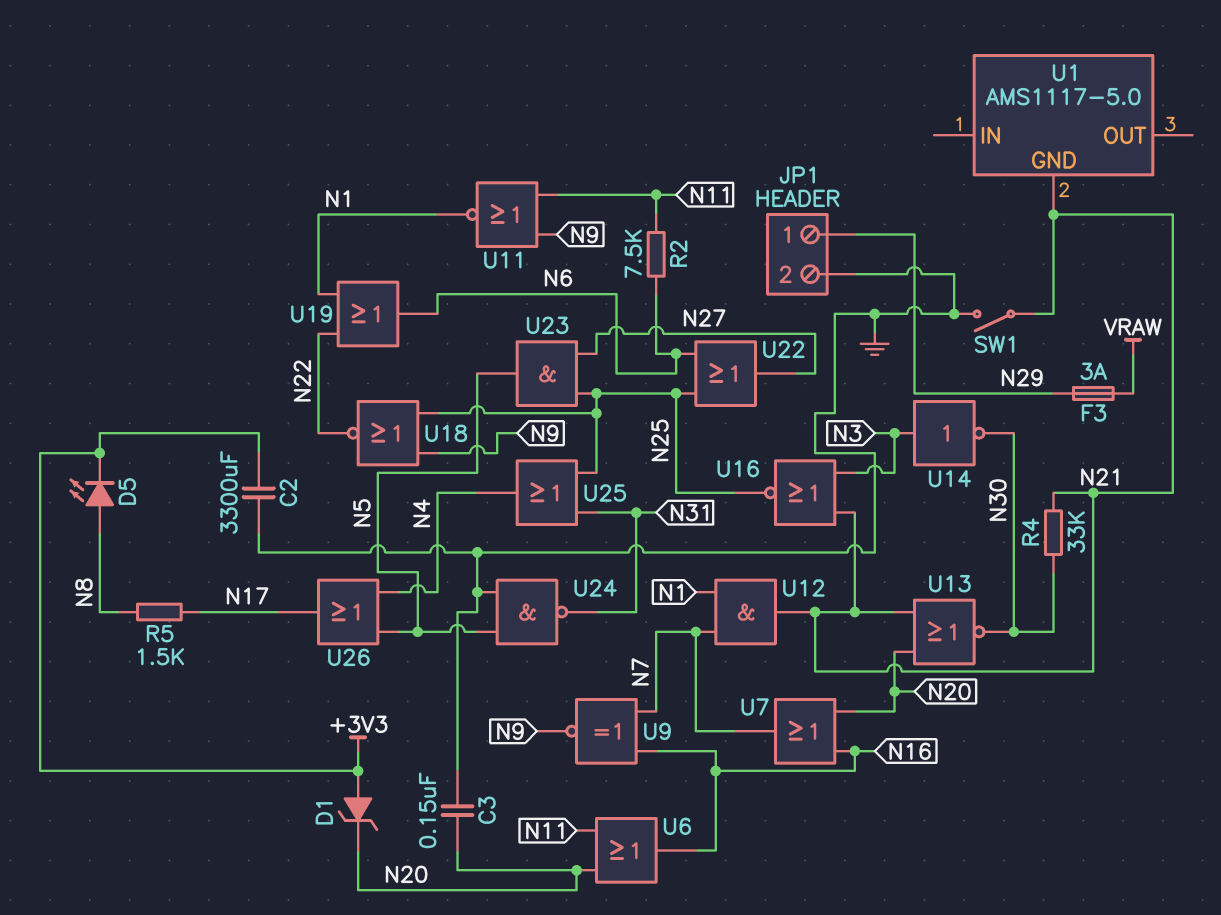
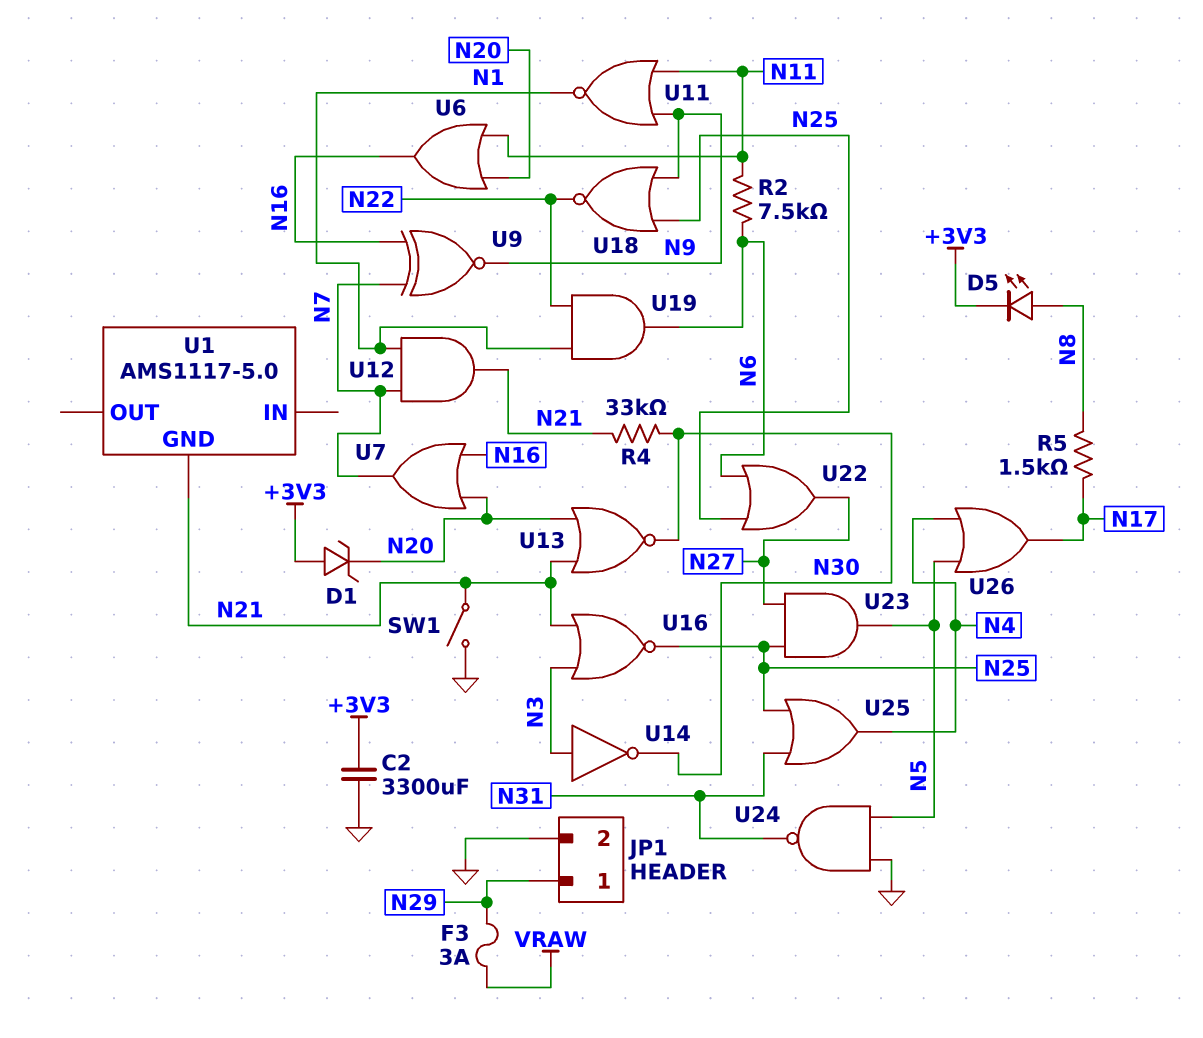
C3: 150nF (GND, N20) -> none
U19: OR (in N1, in N22, out N6) -> AND (in N1, in N22, out N6)

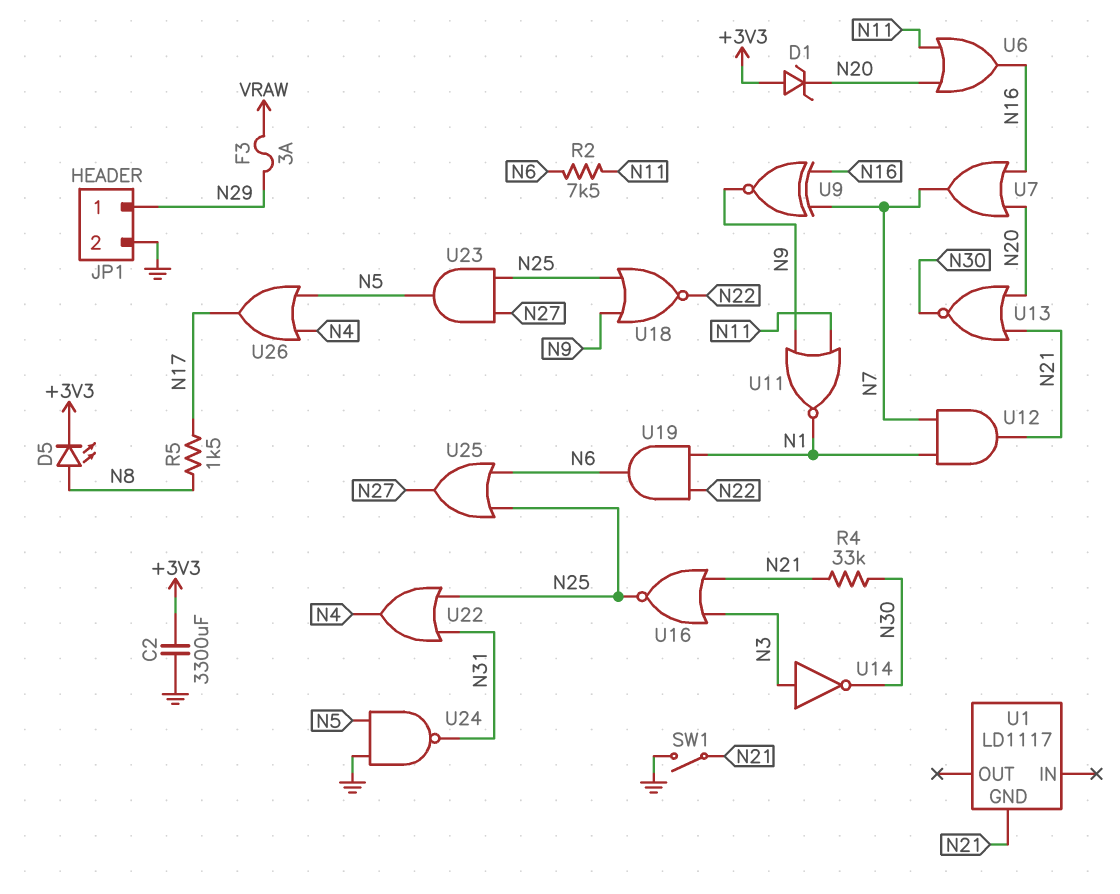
U1: AMS1117-5.0 -> LD1117
U22: OR (in N6, in N25, out N27) -> OR (in N25, in N31, out N4)
U25: OR (in N25, in N31, out N4) -> OR (in N6, in N25, out N27)

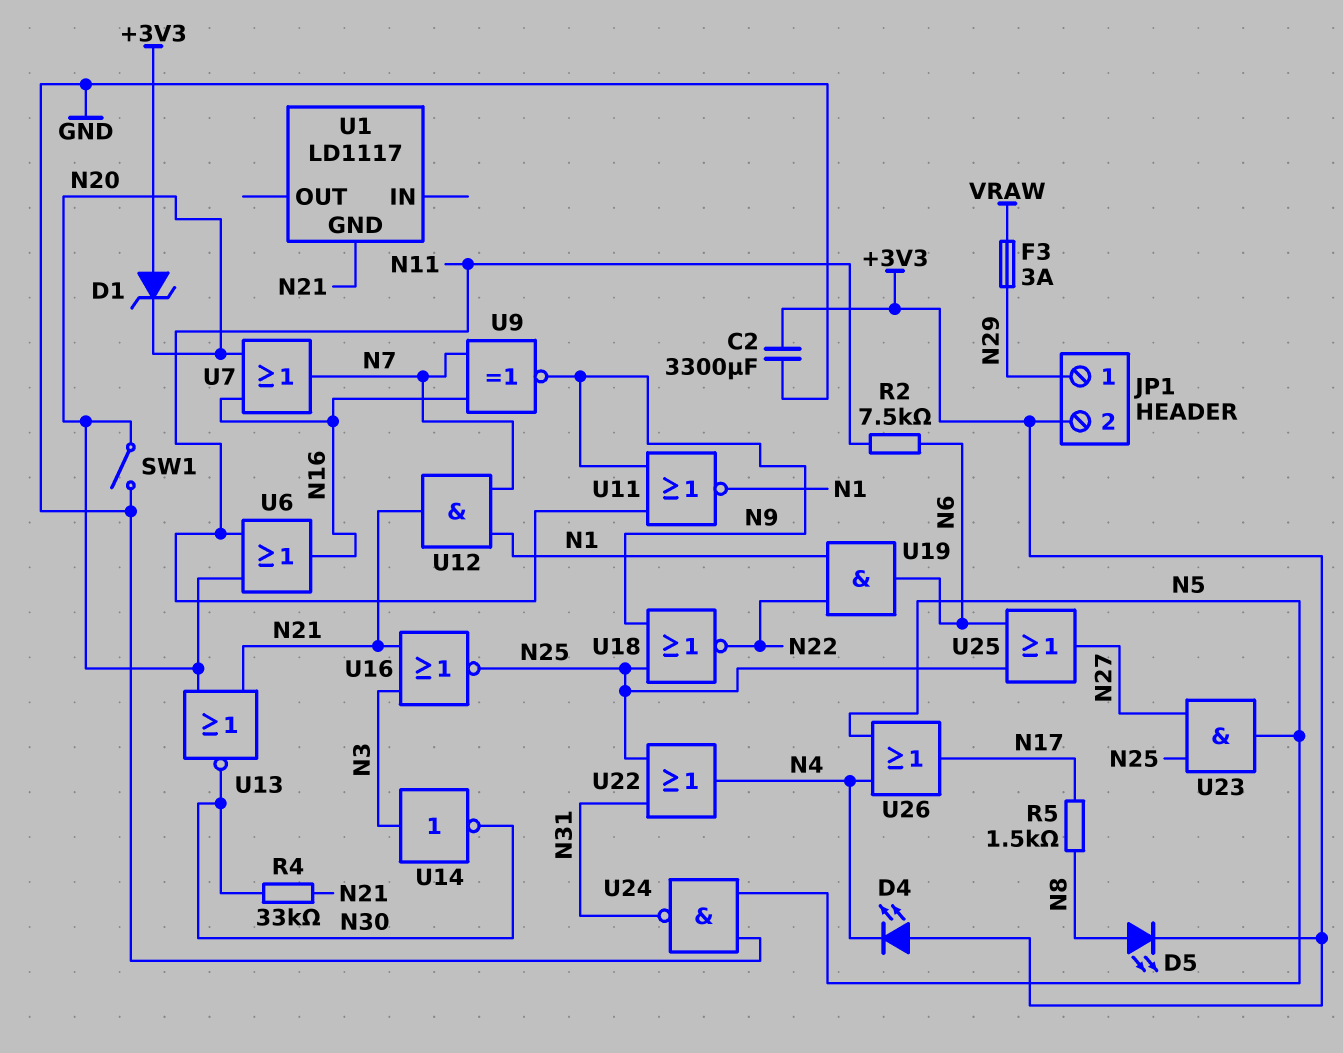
D4: none -> LED (A +3V3, K N4)
JP1 pin 2: GND -> +3V3
SW1: switch (GND, N21) -> switch (GND, N20)

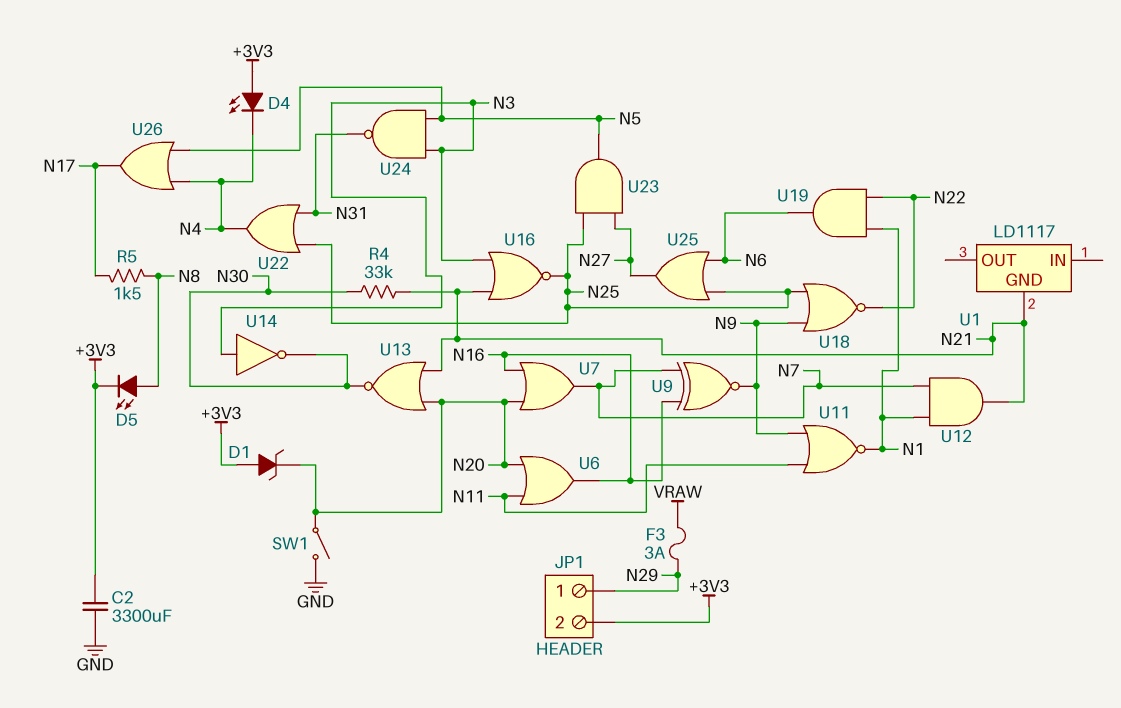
R2: 7.5k (N6, N11) -> none
U24: NAND (in GND, in N5, out N31) -> NAND (in N3, in N5, out N31)

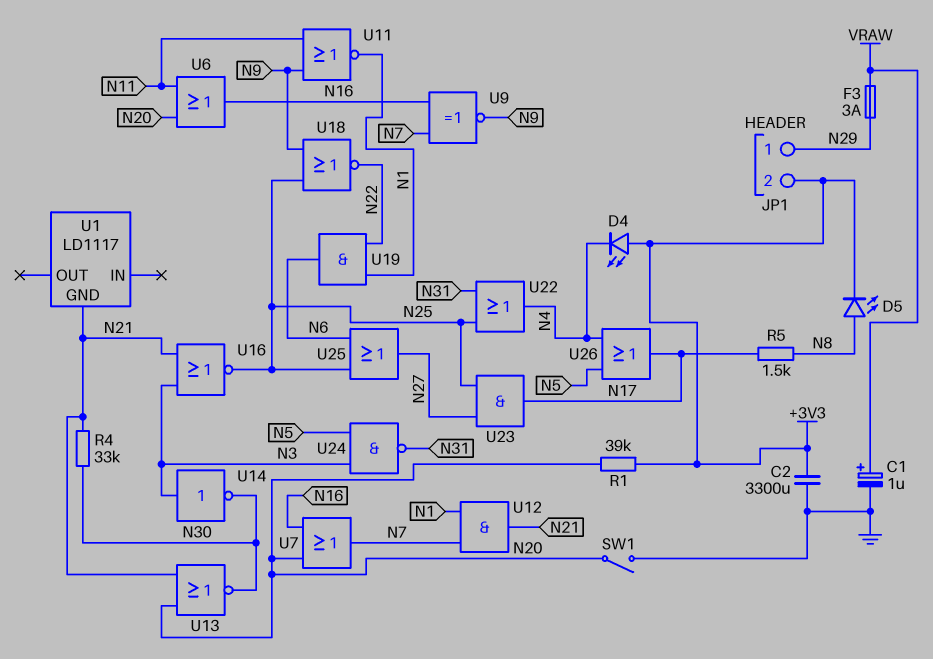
C1: none -> 1uF (plus VRAW, minus GND)
D1: zener (A +3V3, K N20) -> none
R1: none -> 39k (+3V3, N20)
U23: AND (in N25, in N27, out N5) -> AND (in N25, in N27, out N17)

